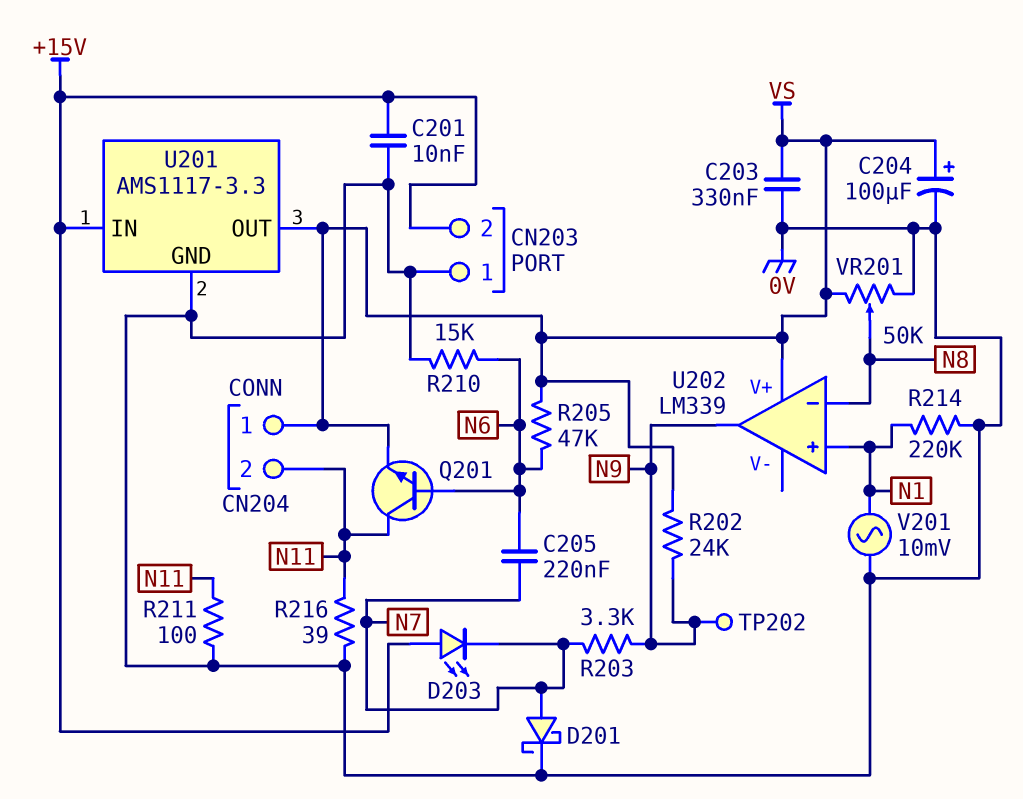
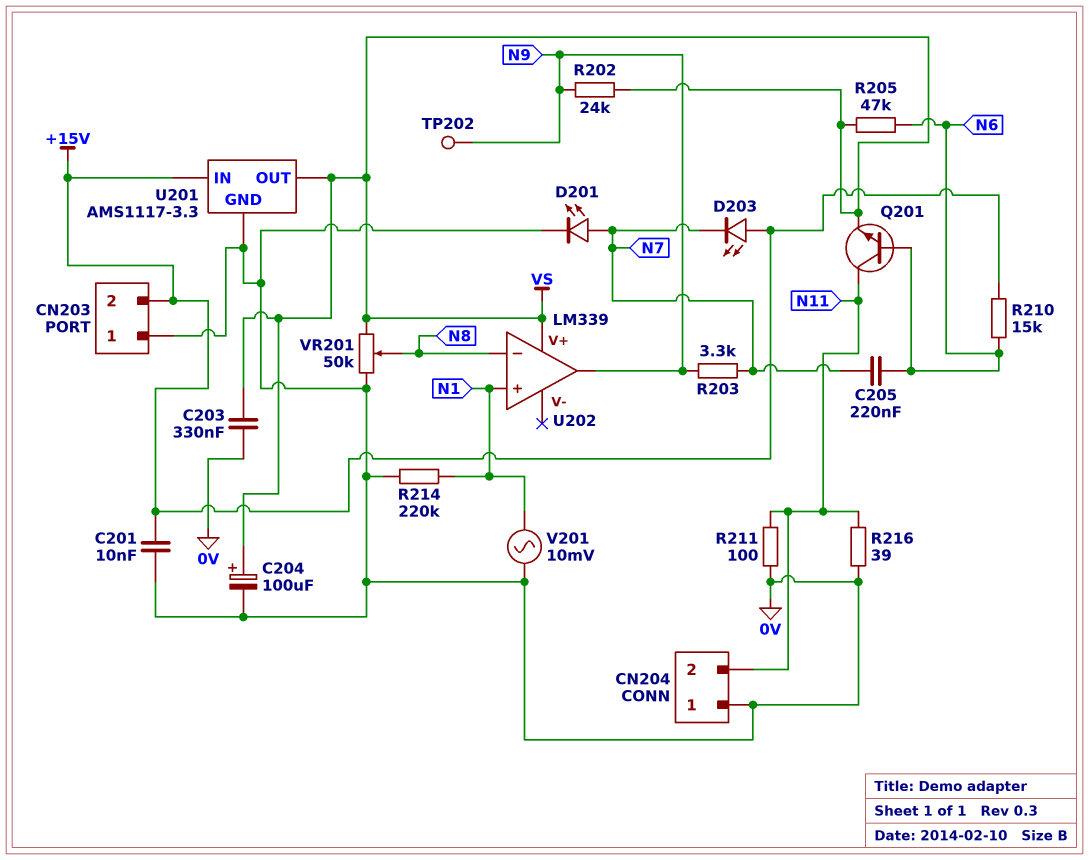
CN204 pin 1: VS -> 0V
D201: schottky (A N7, K 0V) -> LED (A N7, K 0V)
R210: 15k (0V, N6) -> 15k (+15V, N6)

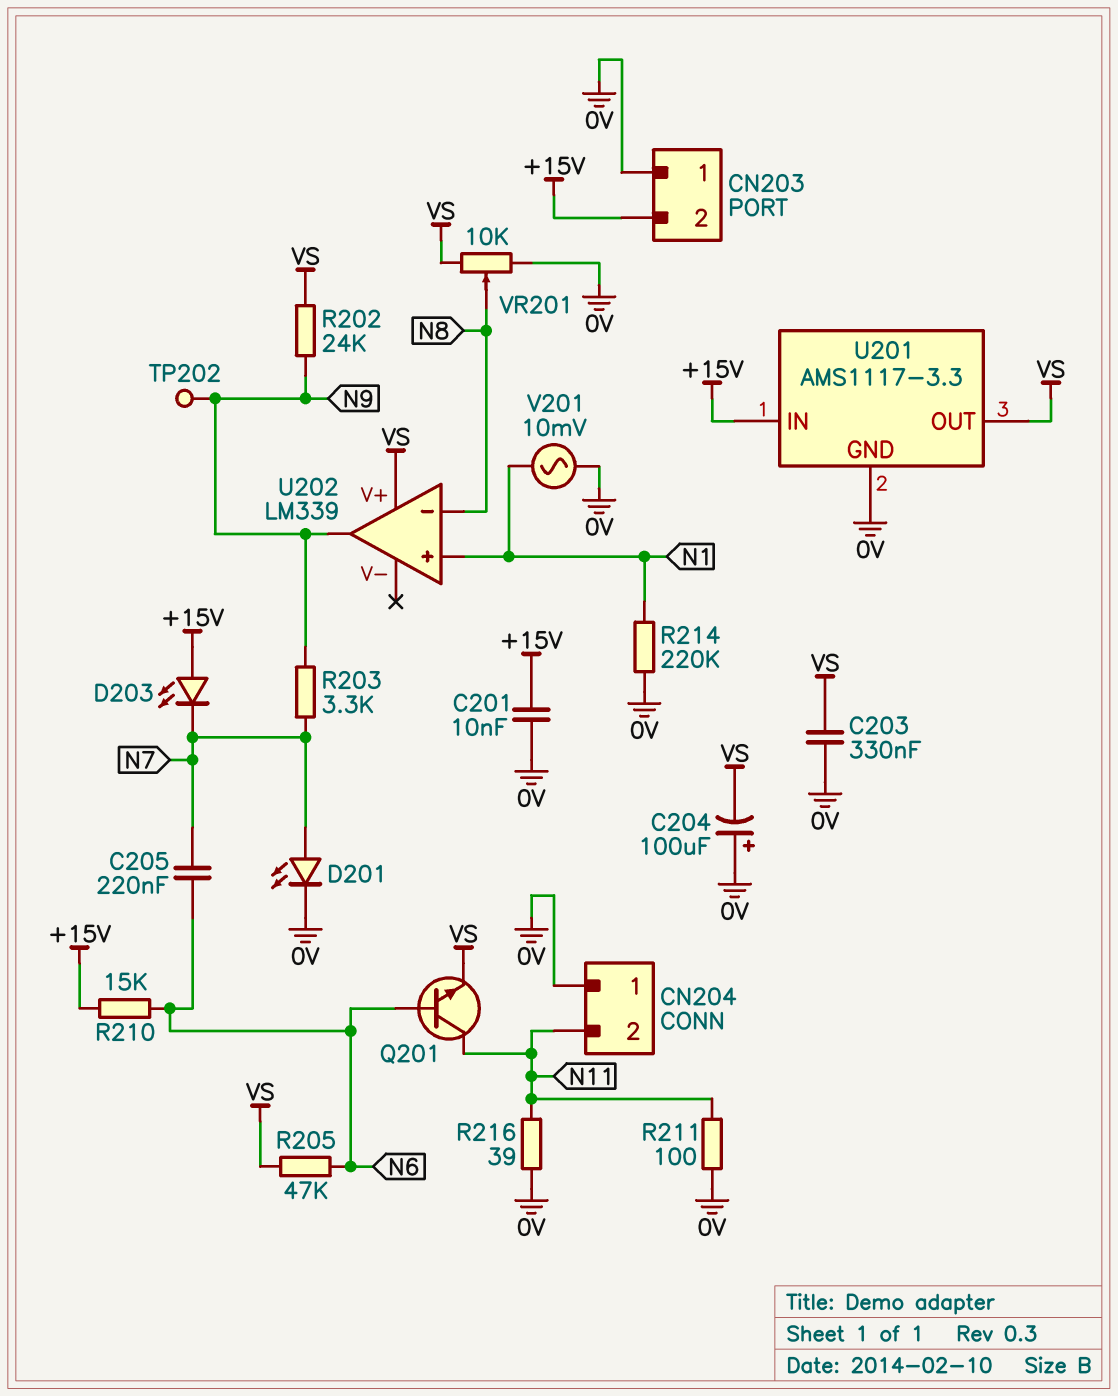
C204: 100uF (plus VS, minus 0V) -> 100uF (plus 0V, minus VS)
VR201: 50k (0V, VS, wiper N8) -> 10k (0V, VS, wiper N8)

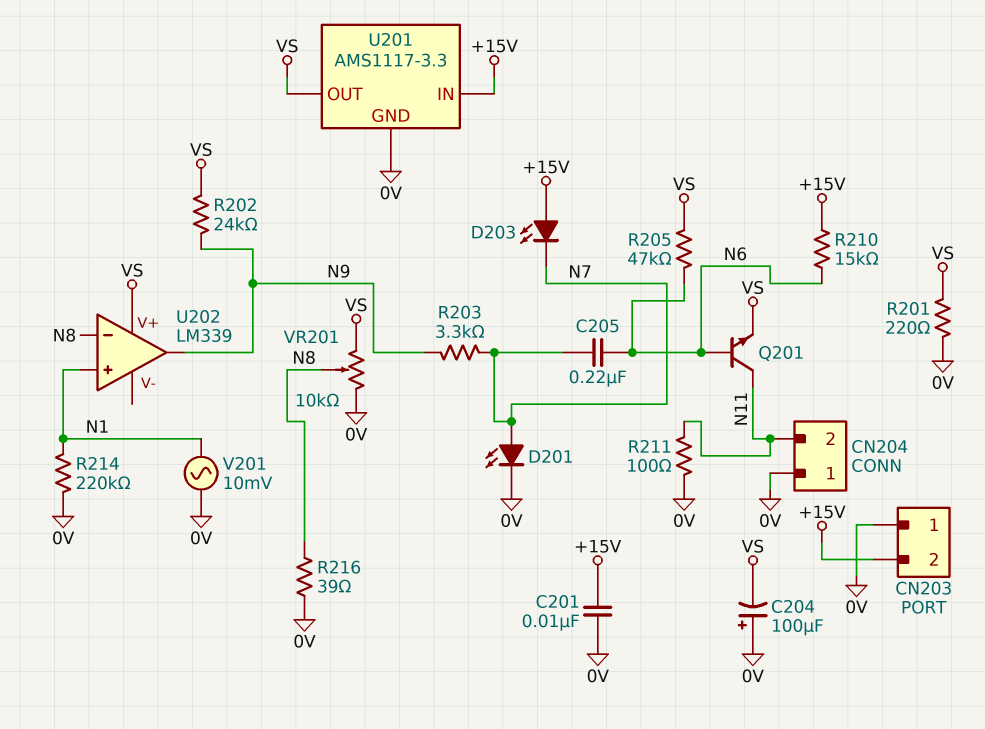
C203: 330nF (0V, VS) -> none
R201: none -> 220 (0V, VS)
R216: 39 (0V, N11) -> 39 (0V, N8)
TP202: test point (N9) -> none

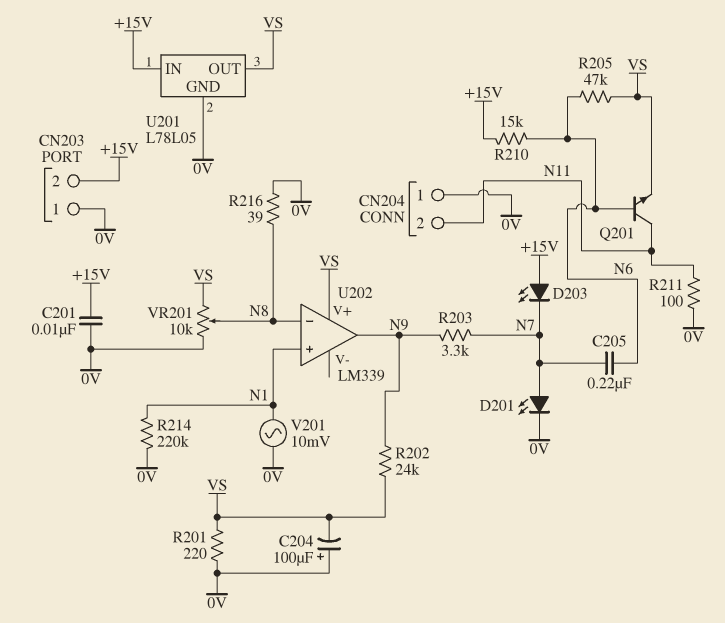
U201: AMS1117-3.3 -> L78L05

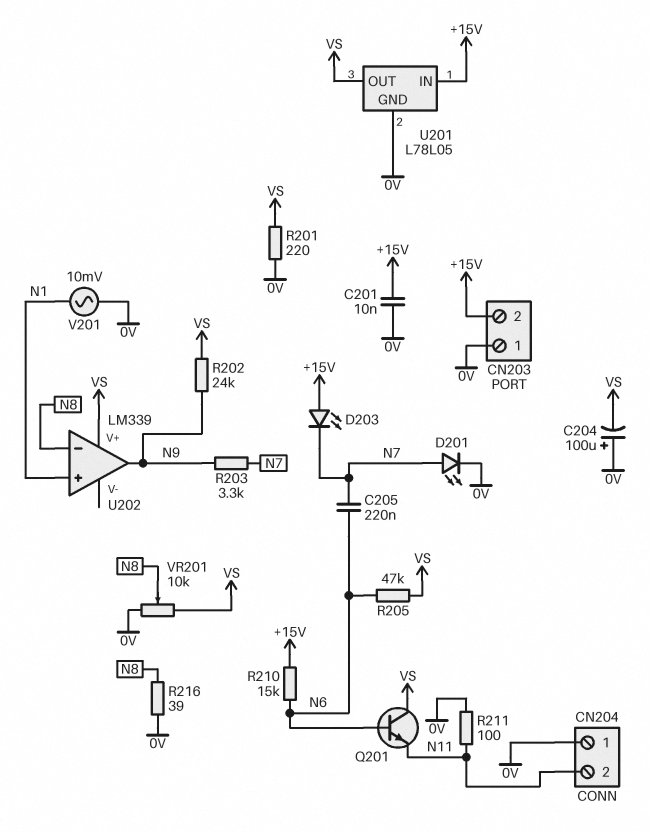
Q201: NPN (B N6, C N11, E VS) -> NPN (B N6, C VS, E N11)
R214: 220k (0V, N1) -> none

